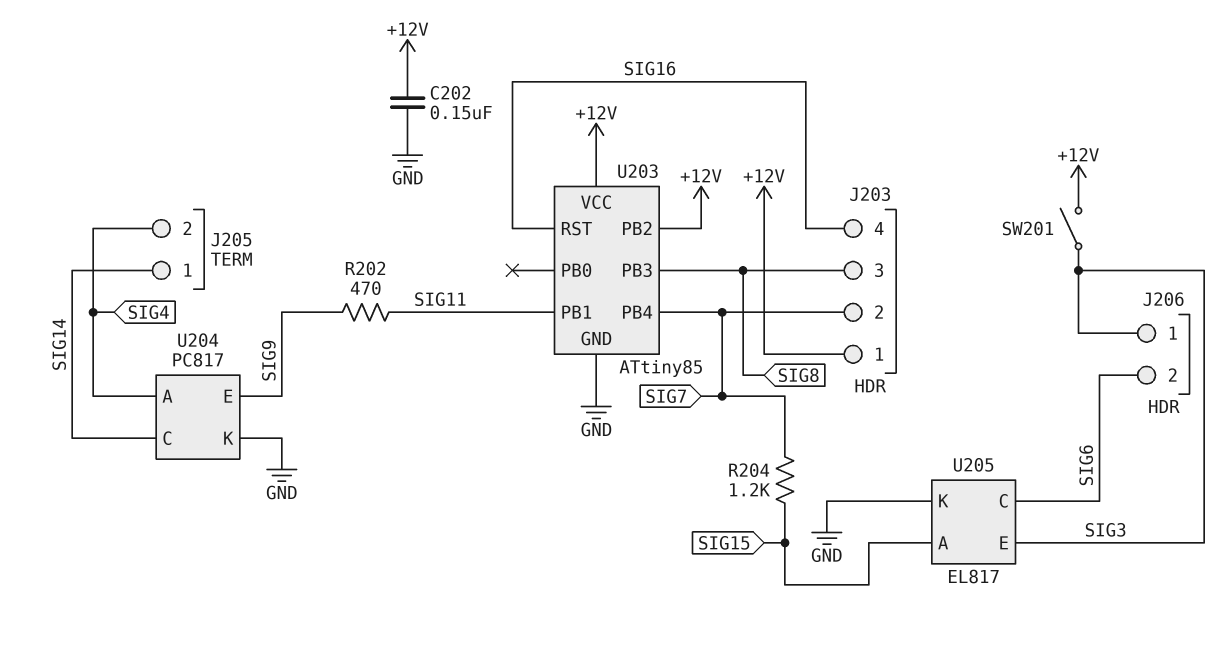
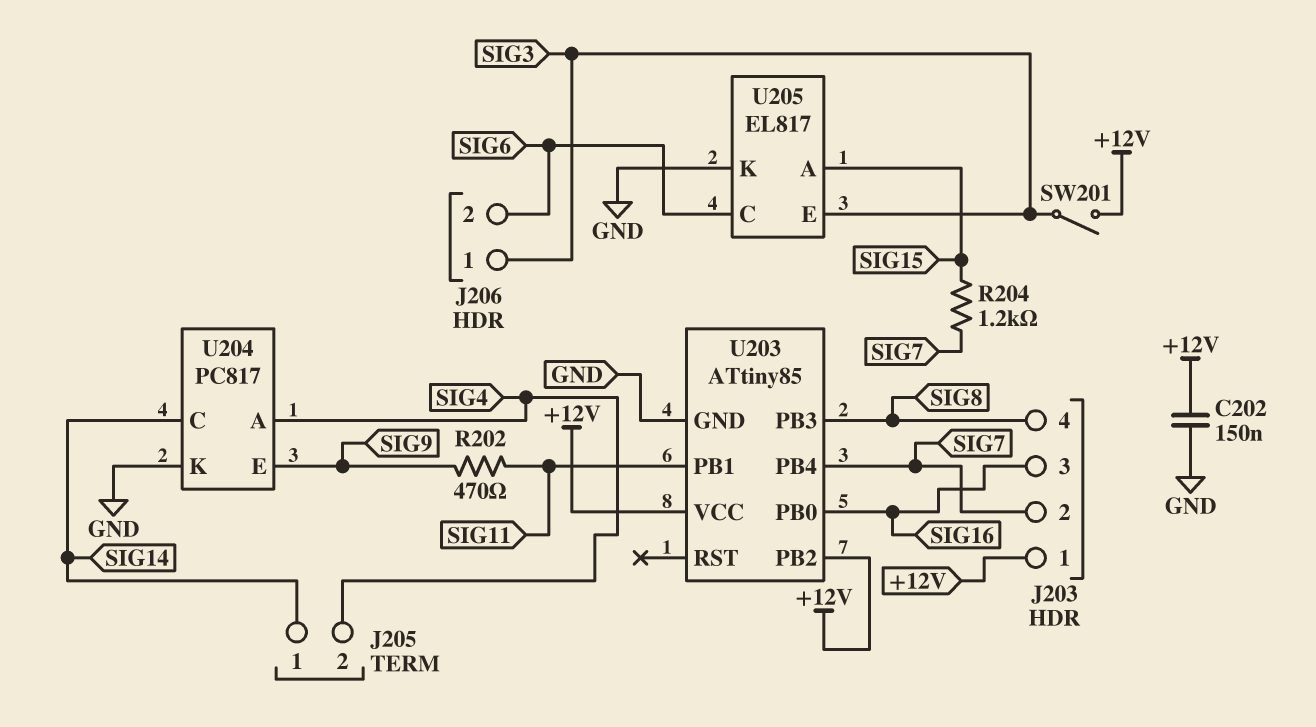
J203 pin 3: SIG8 -> SIG16
J203 pin 4: SIG16 -> SIG8
U203 pin PB0: none -> SIG16
U203 pin RST: SIG16 -> none

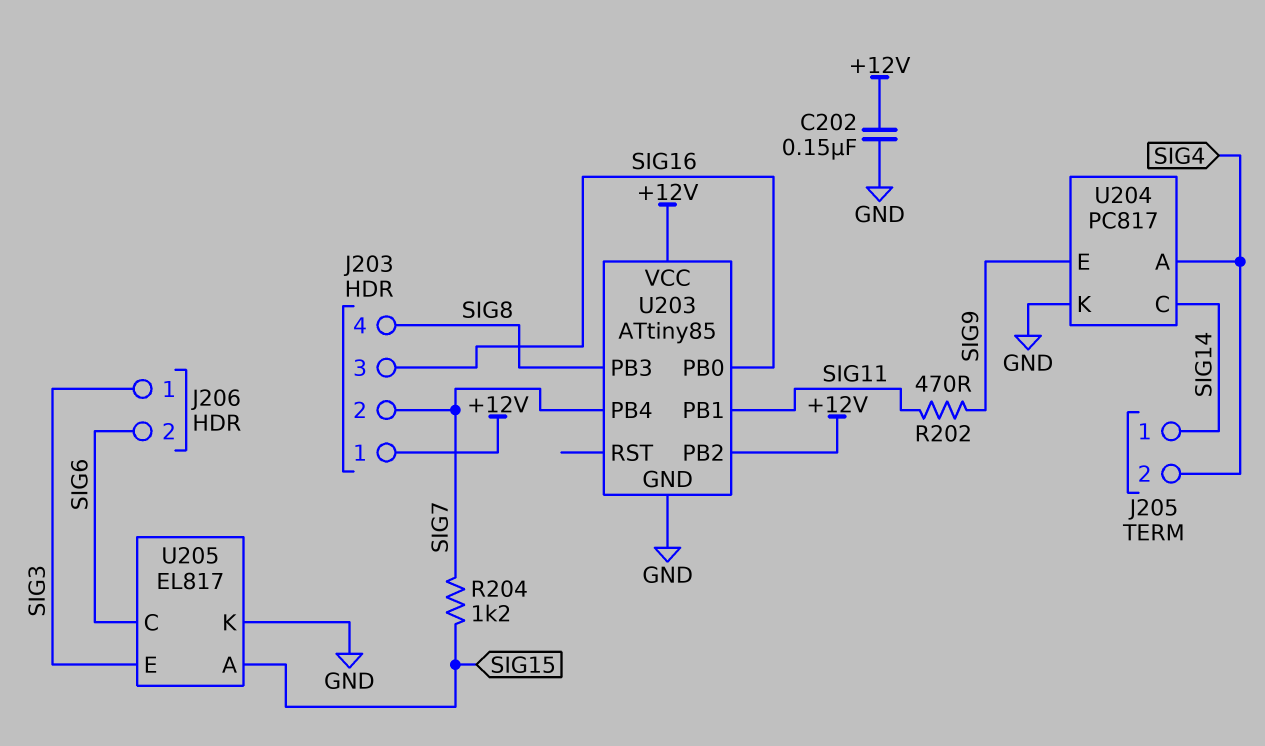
SW201: switch (+12V, SIG3) -> none

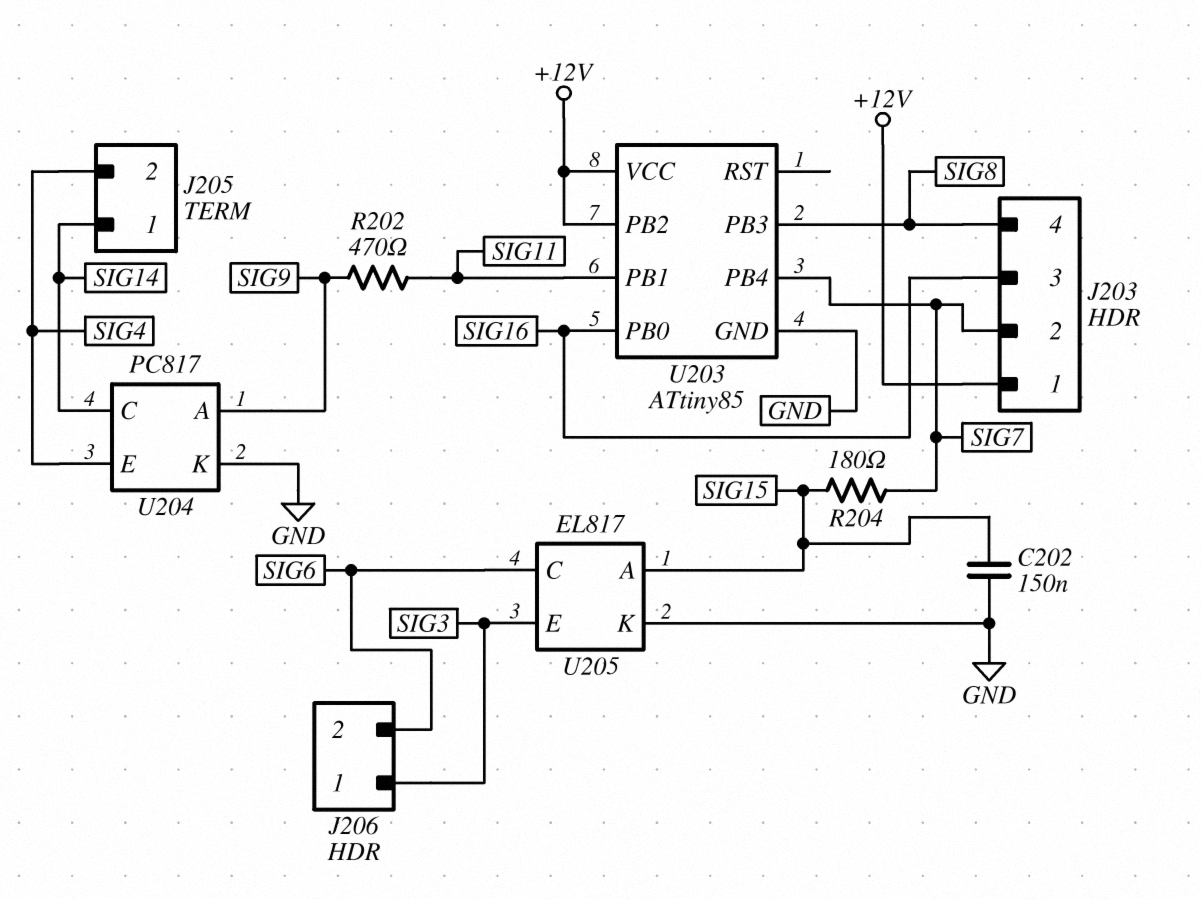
C202: 150nF (+12V, GND) -> 150nF (GND, SIG15)
R204: 1.2k (SIG7, SIG15) -> 180 (SIG7, SIG15)
U204 pin A: SIG4 -> SIG9
U204 pin E: SIG9 -> SIG4

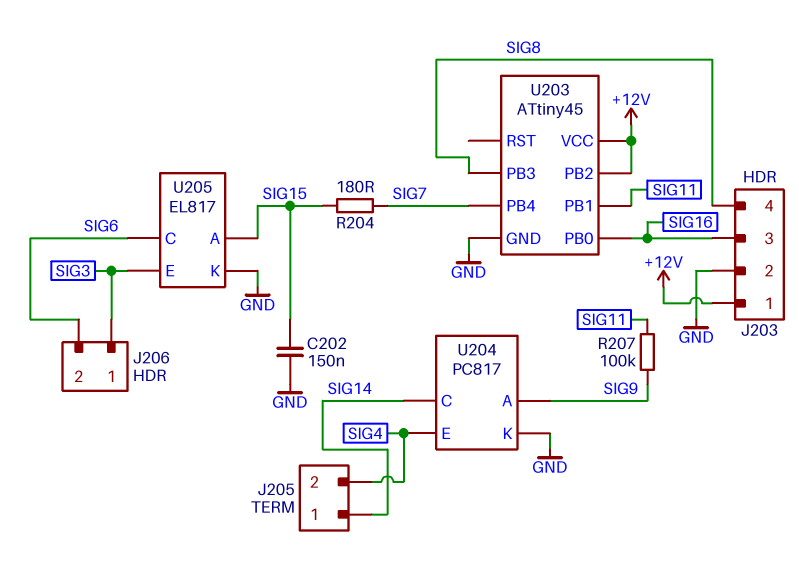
J203 pin 2: SIG7 -> GND
R202: 470 (SIG9, SIG11) -> none
R207: none -> 100k (SIG9, SIG11)
U203: ATtiny85 -> ATtiny45

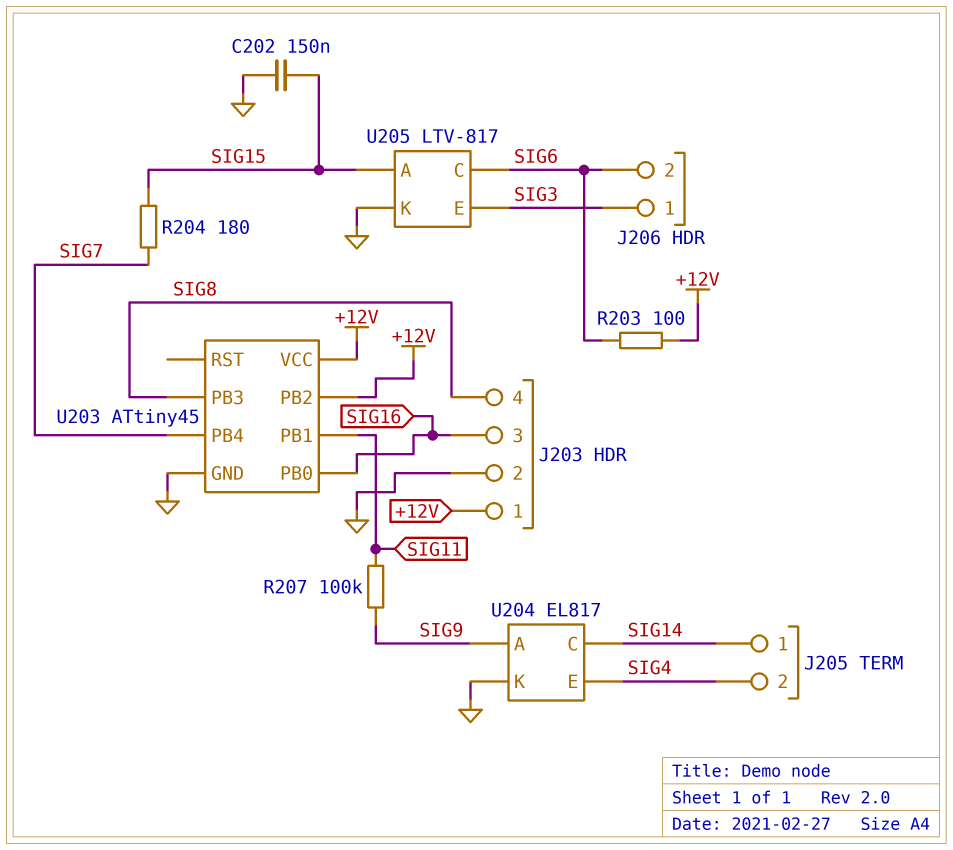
R203: none -> 100 (+12V, SIG6)
U204: PC817 -> EL817
U205: EL817 -> LTV-817

